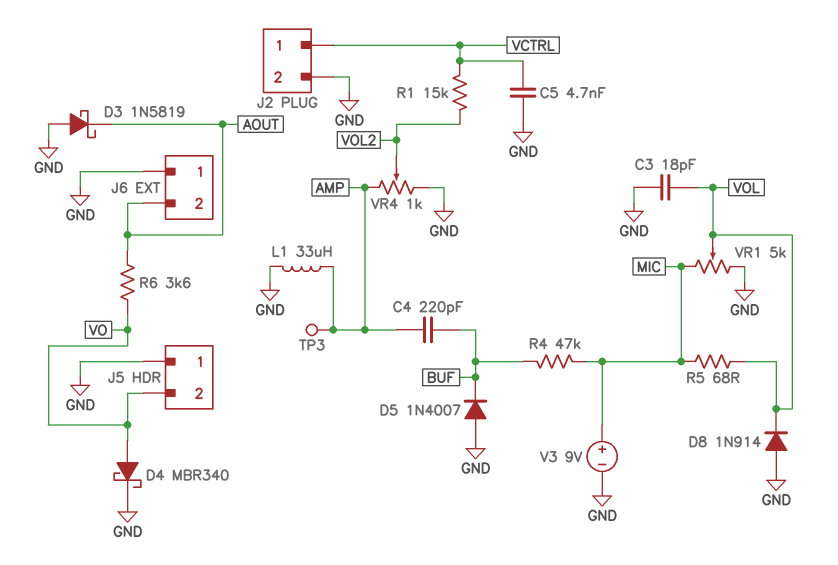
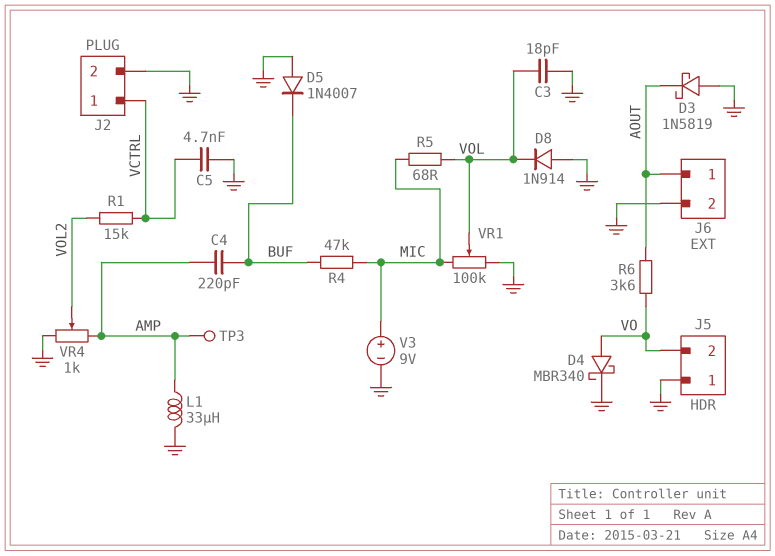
J6 pin 1: GND -> AOUT
J6 pin 2: AOUT -> GND
VR1: 5k (GND, MIC, wiper VOL) -> 100k (GND, MIC, wiper VOL)

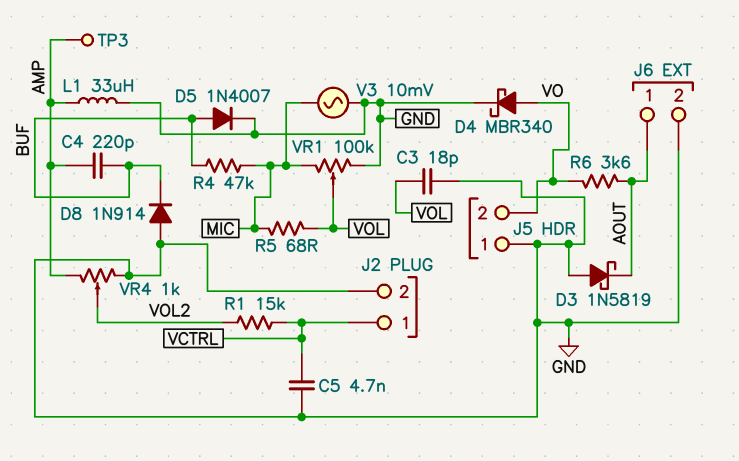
D5: diode 1N4007 (A GND, K BUF) -> diode 1N4007 (A BUF, K GND)
D8: diode 1N914 (A GND, K VOL) -> diode 1N914 (A GND, K BUF)
V3: 9V (plus MIC, minus GND) -> AC 10mV (GND, MIC)

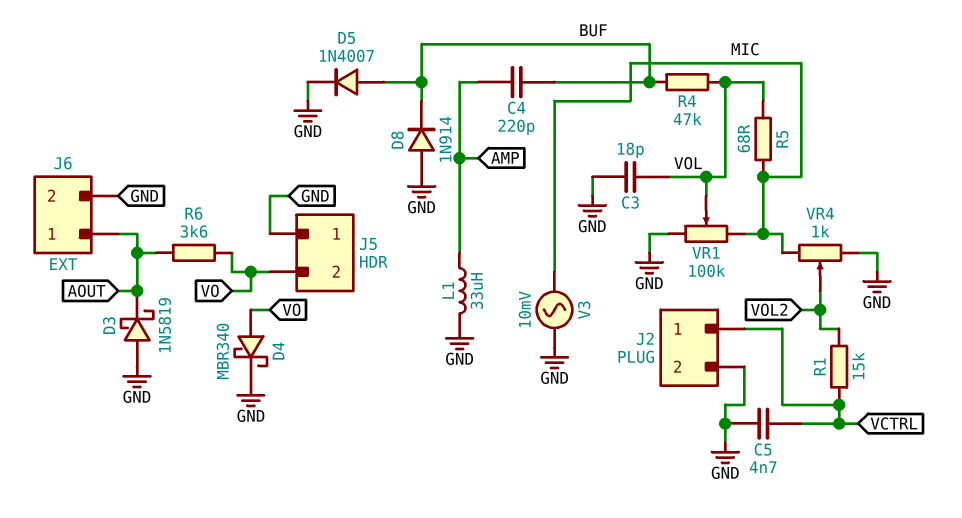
R4: 47k (BUF, MIC) -> 47k (BUF, VOL)
TP3: test point (AMP) -> none
VR4: 1k (AMP, GND, wiper VOL2) -> 1k (GND, MIC, wiper VOL2)

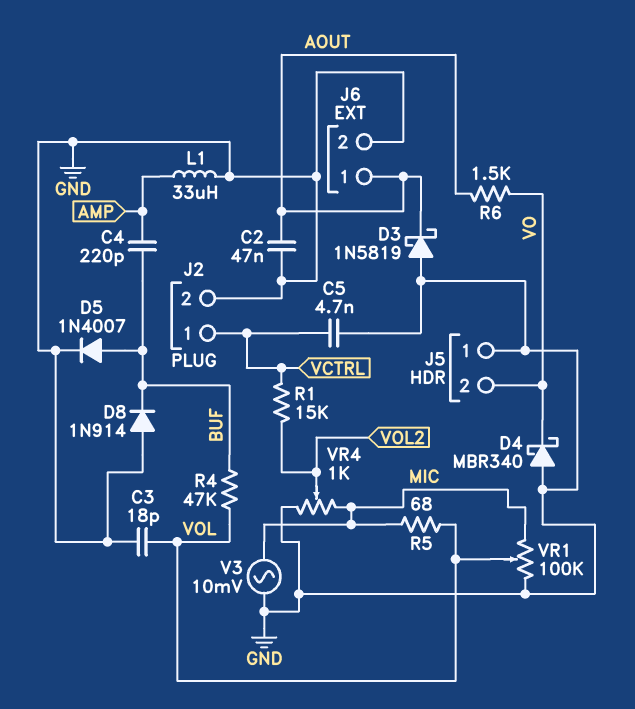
C2: none -> 47nF (AOUT, GND)
D4: schottky MBR340 (A VO, K GND) -> schottky MBR340 (A GND, K VO)
R6: 3.6k (AOUT, VO) -> 1.5k (AOUT, VO)

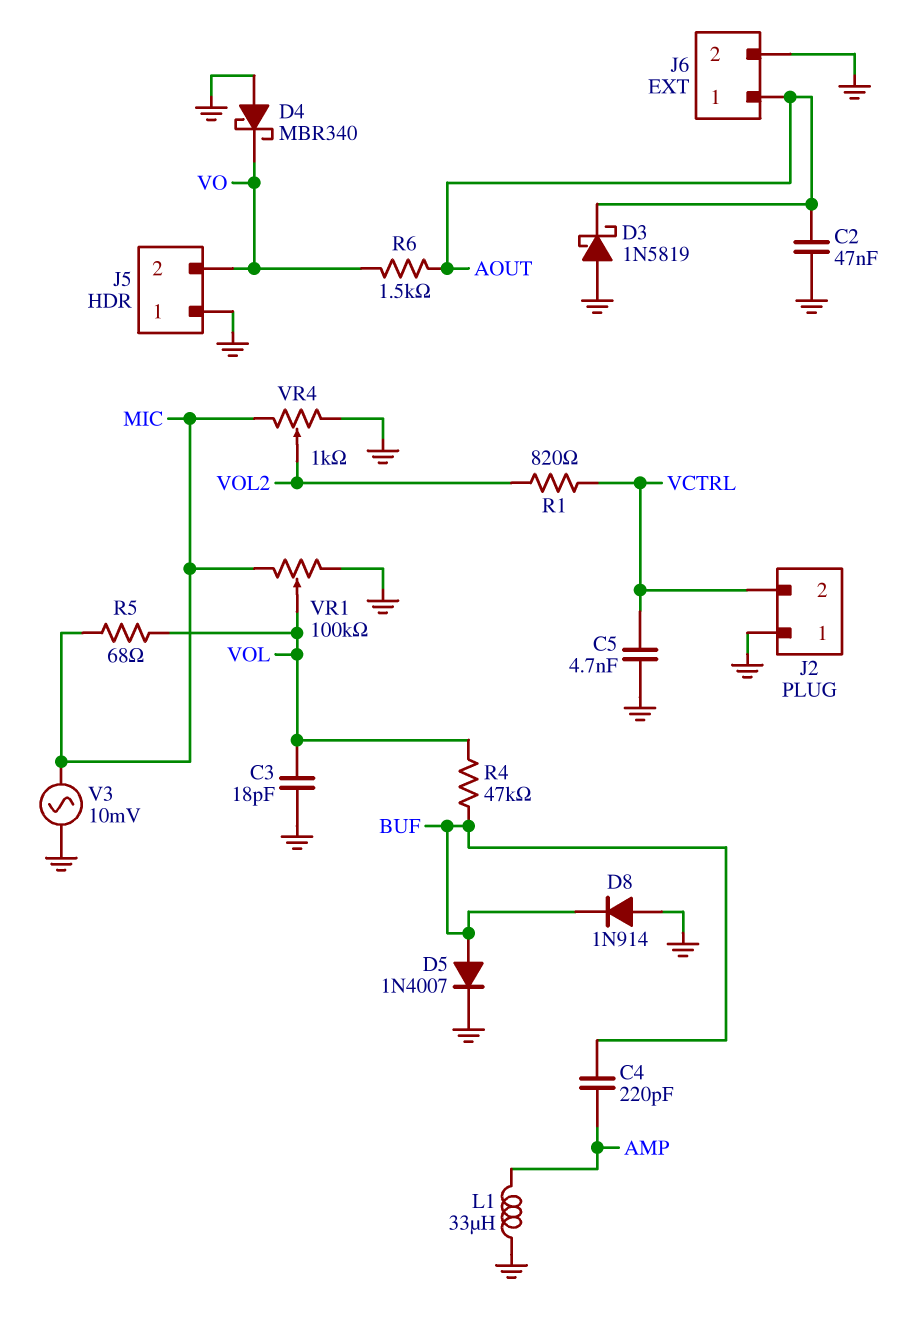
J2 pin 1: VCTRL -> GND
J2 pin 2: GND -> VCTRL
R1: 15k (VCTRL, VOL2) -> 820 (VCTRL, VOL2)

